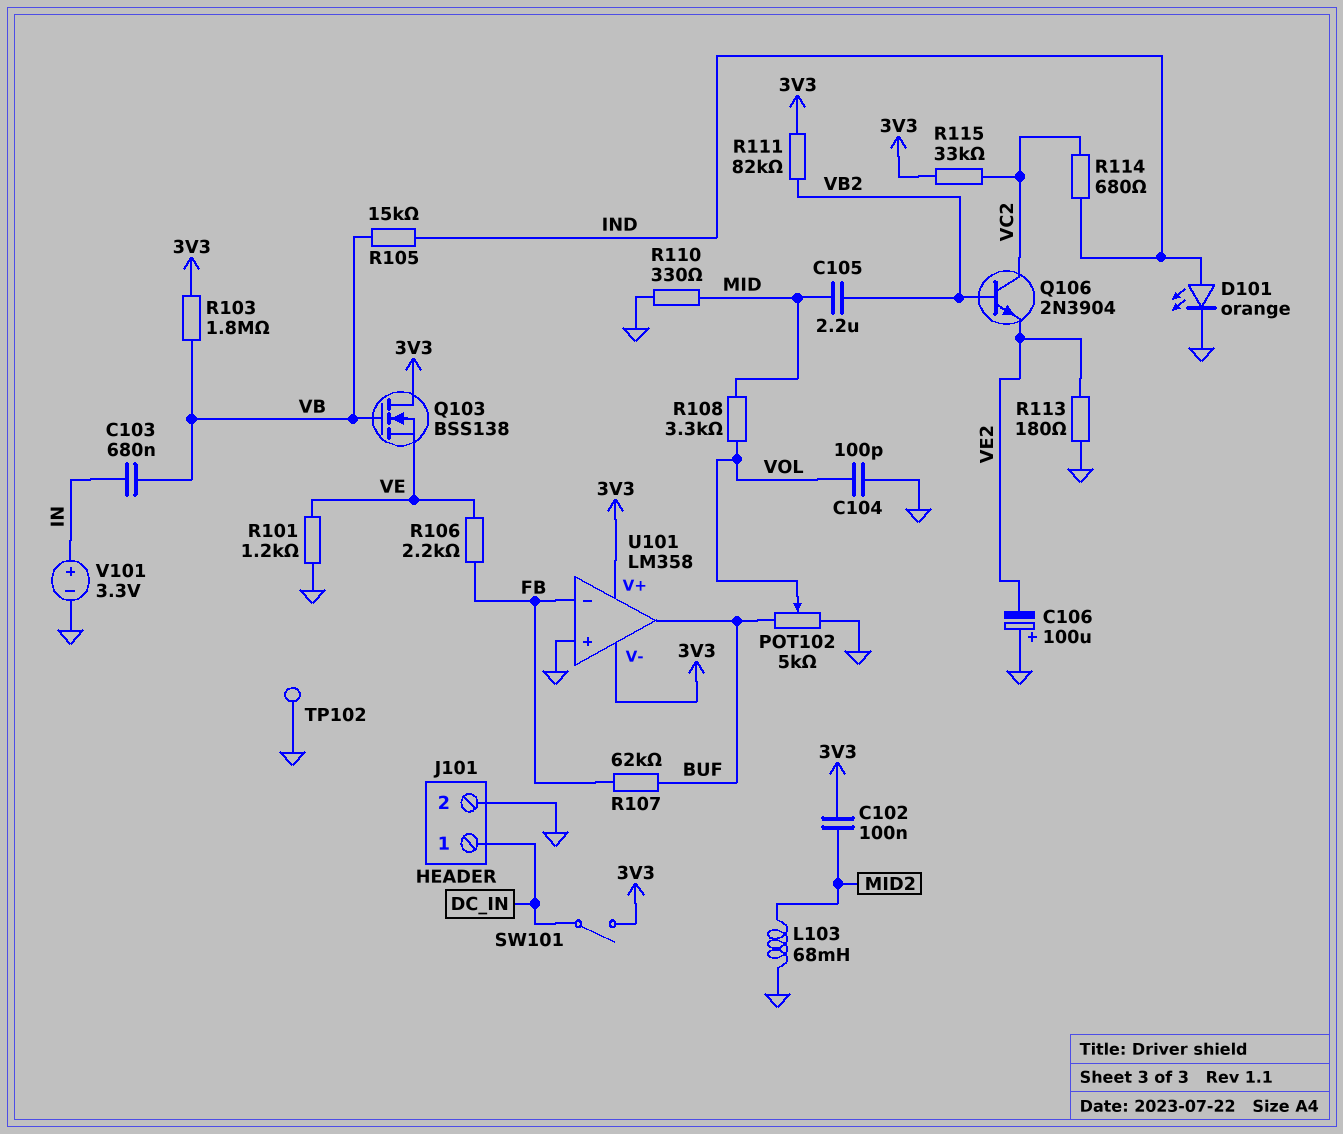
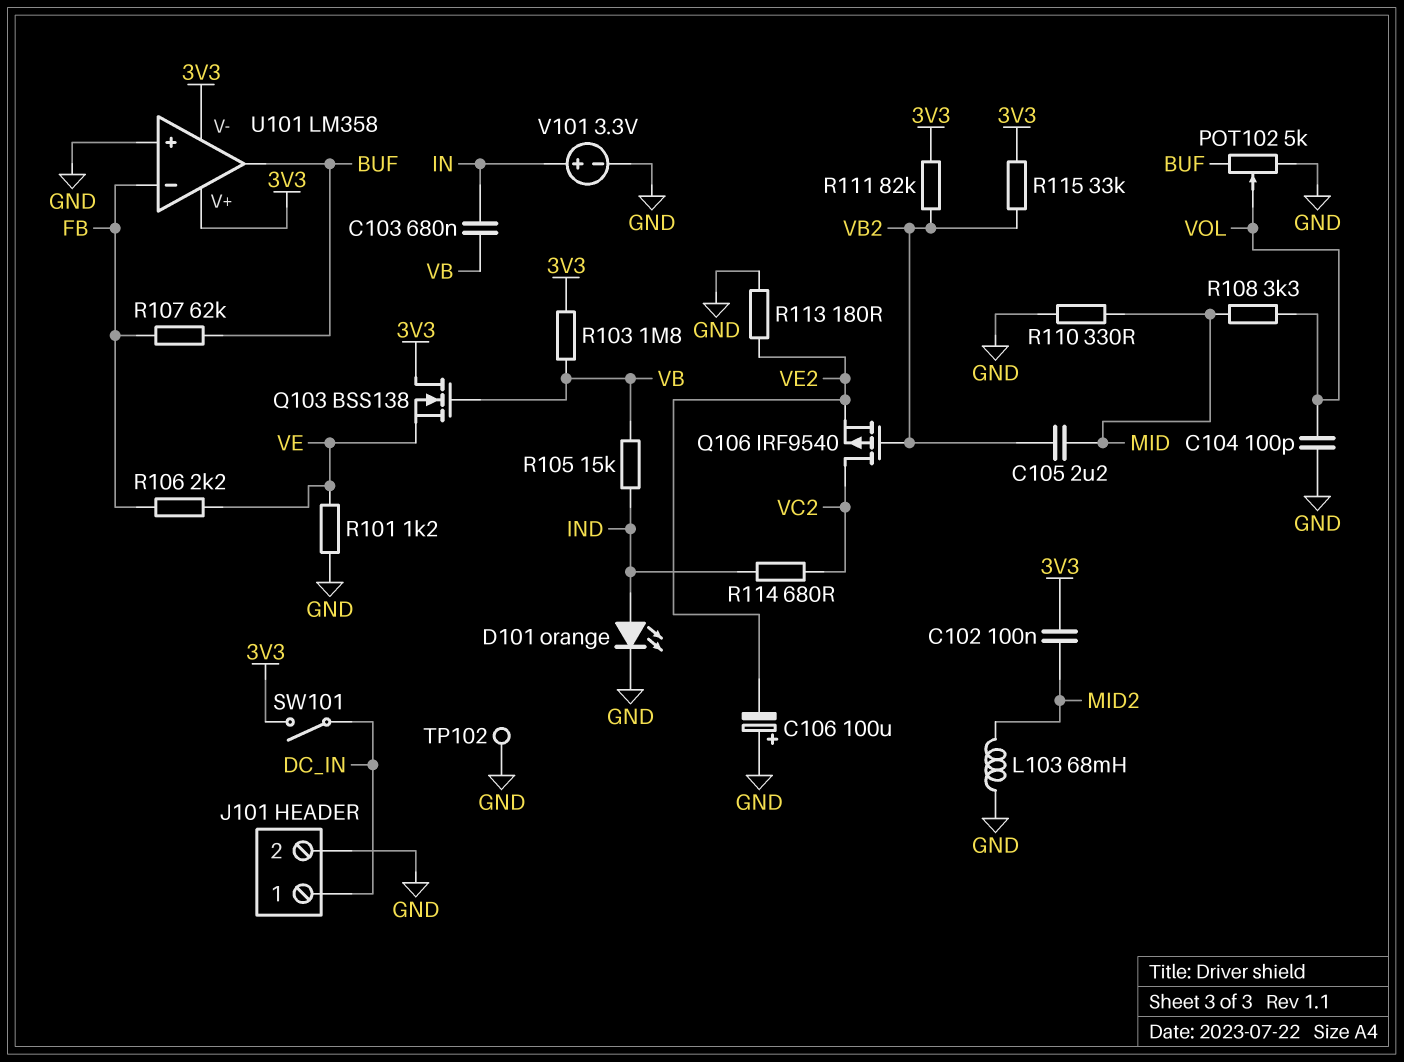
Q106: NPN 2N3904 (B VB2, C VC2, E VE2) -> PMOS IRF9540 (G VB2, D VC2, S VE2)
R115: 33k (3V3, VC2) -> 33k (3V3, VB2)

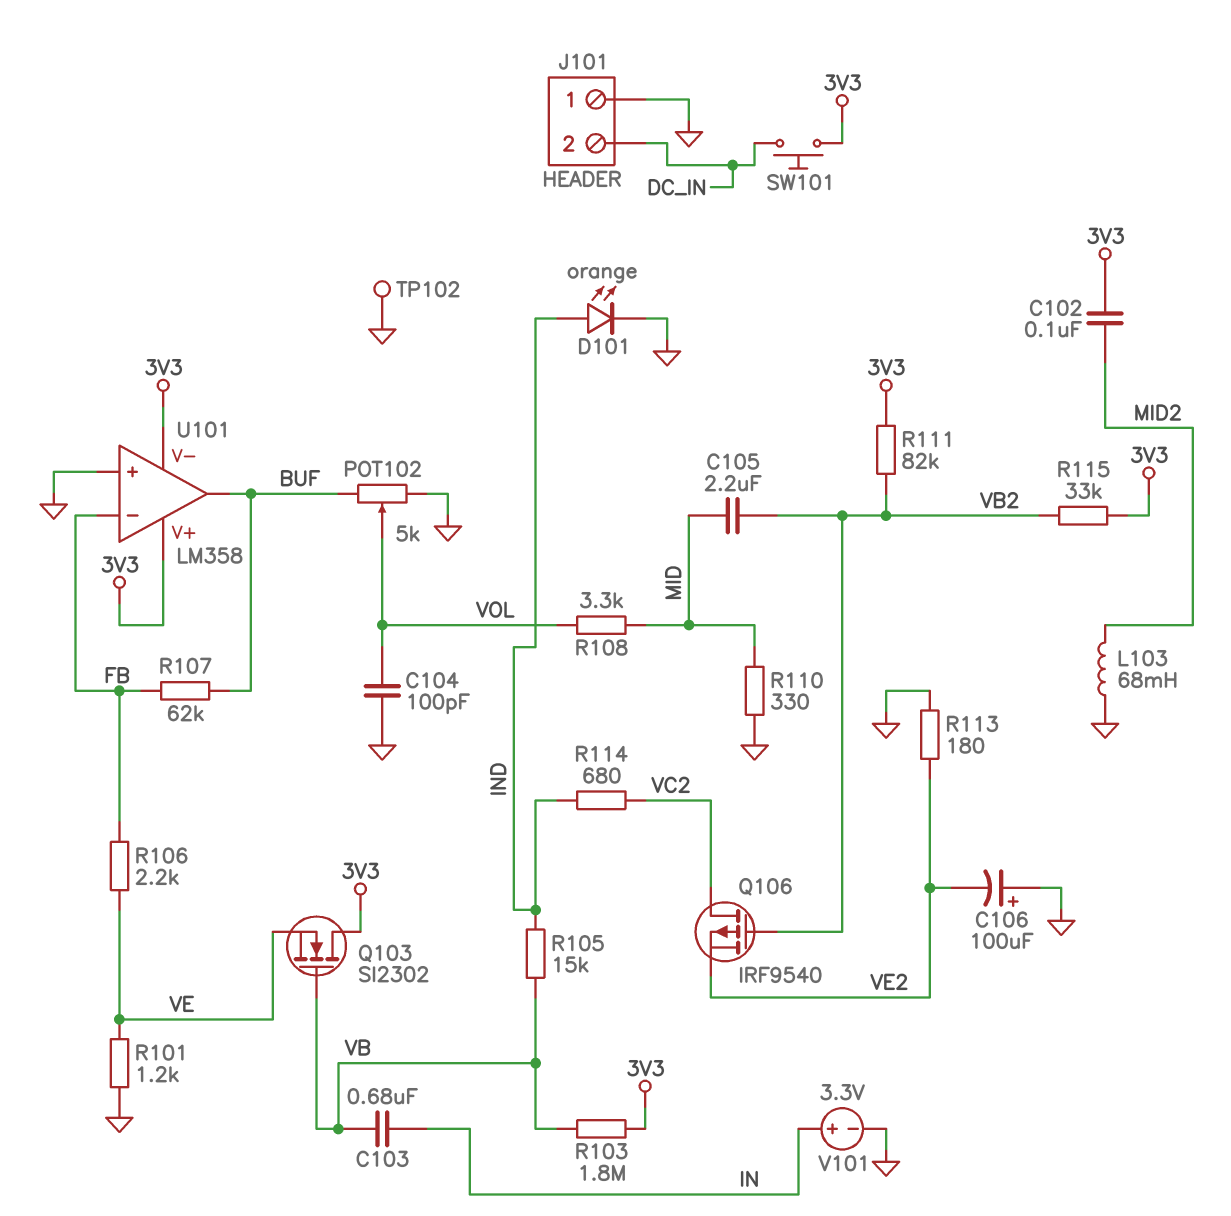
J101 pin 1: DC_IN -> GND
J101 pin 2: GND -> DC_IN
Q103: NMOS BSS138 (G VB, D 3V3, S VE) -> NMOS SI2302 (G VB, D 3V3, S VE)
SW101: switch (3V3, DC_IN) -> button (3V3, DC_IN)

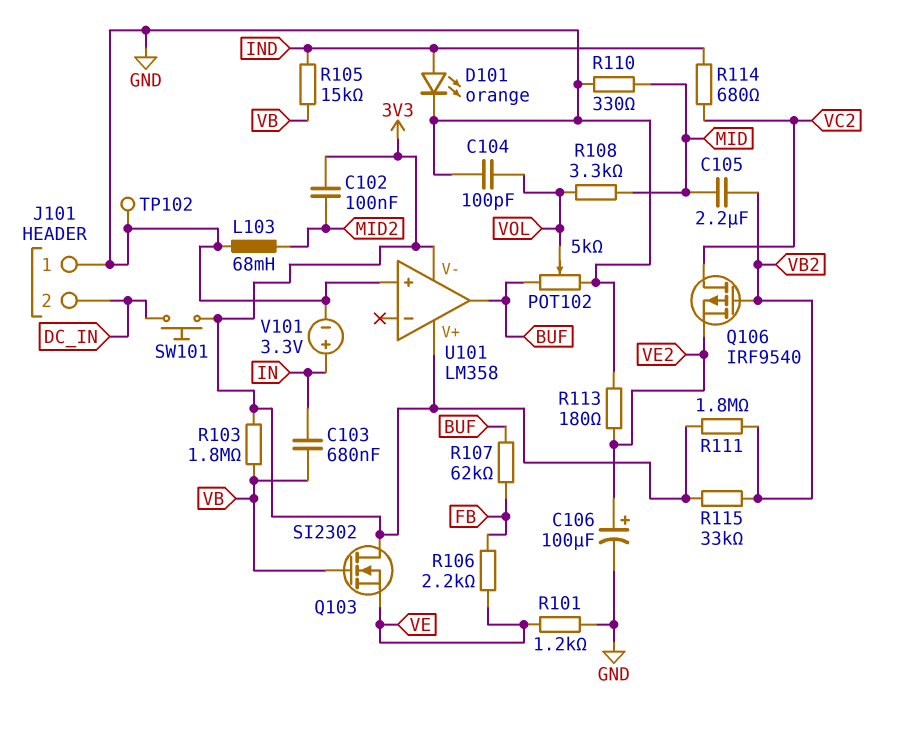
C106: 100uF (plus GND, minus VE2) -> 100uF (plus VE2, minus GND)
R111: 82k (3V3, VB2) -> 1.8M (3V3, VB2)
U101 pin in-: FB -> none

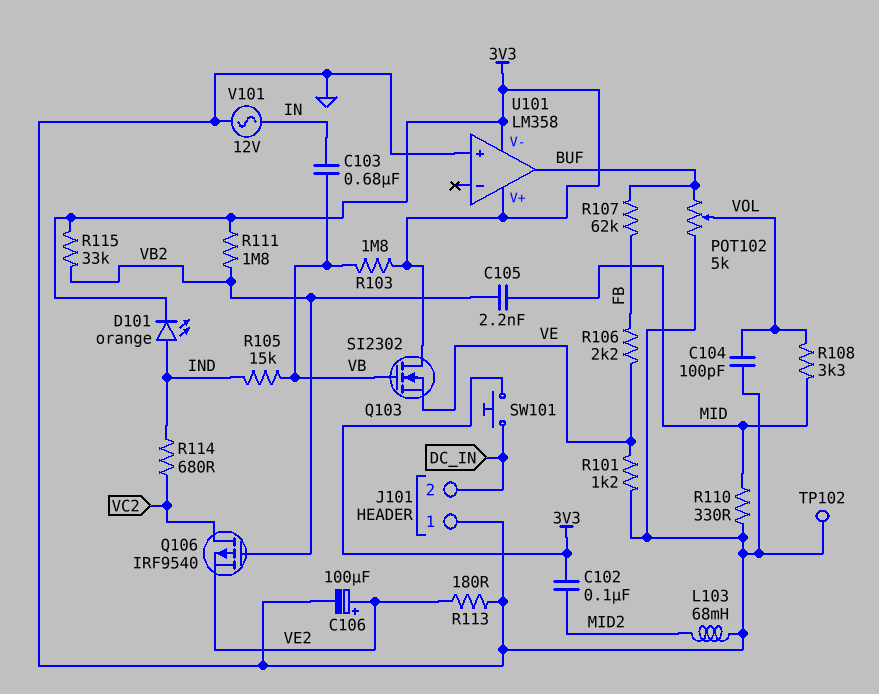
C105: 2.2uF (MID, VB2) -> 2.2nF (MID, VB2)
D101: LED orange (A IND, K GND) -> LED orange (A IND, K 3V3)
V101: 3.3V (plus IN, minus GND) -> AC 12V (GND, IN)

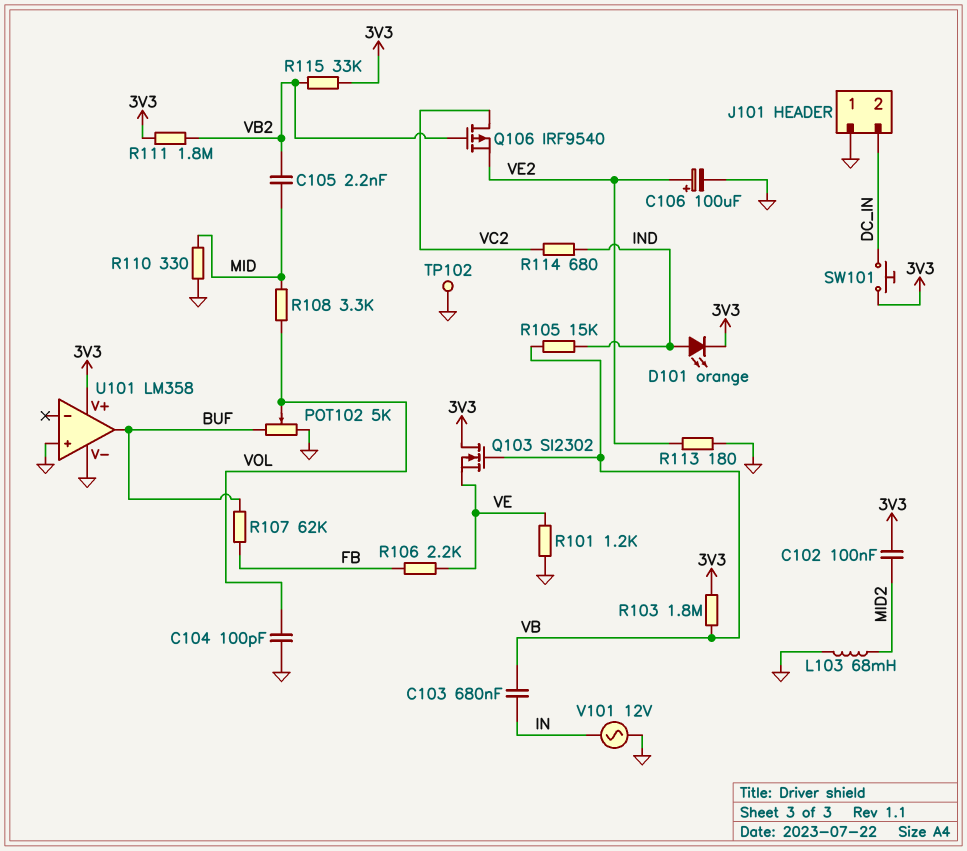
U101 pin V-: 3V3 -> GND

